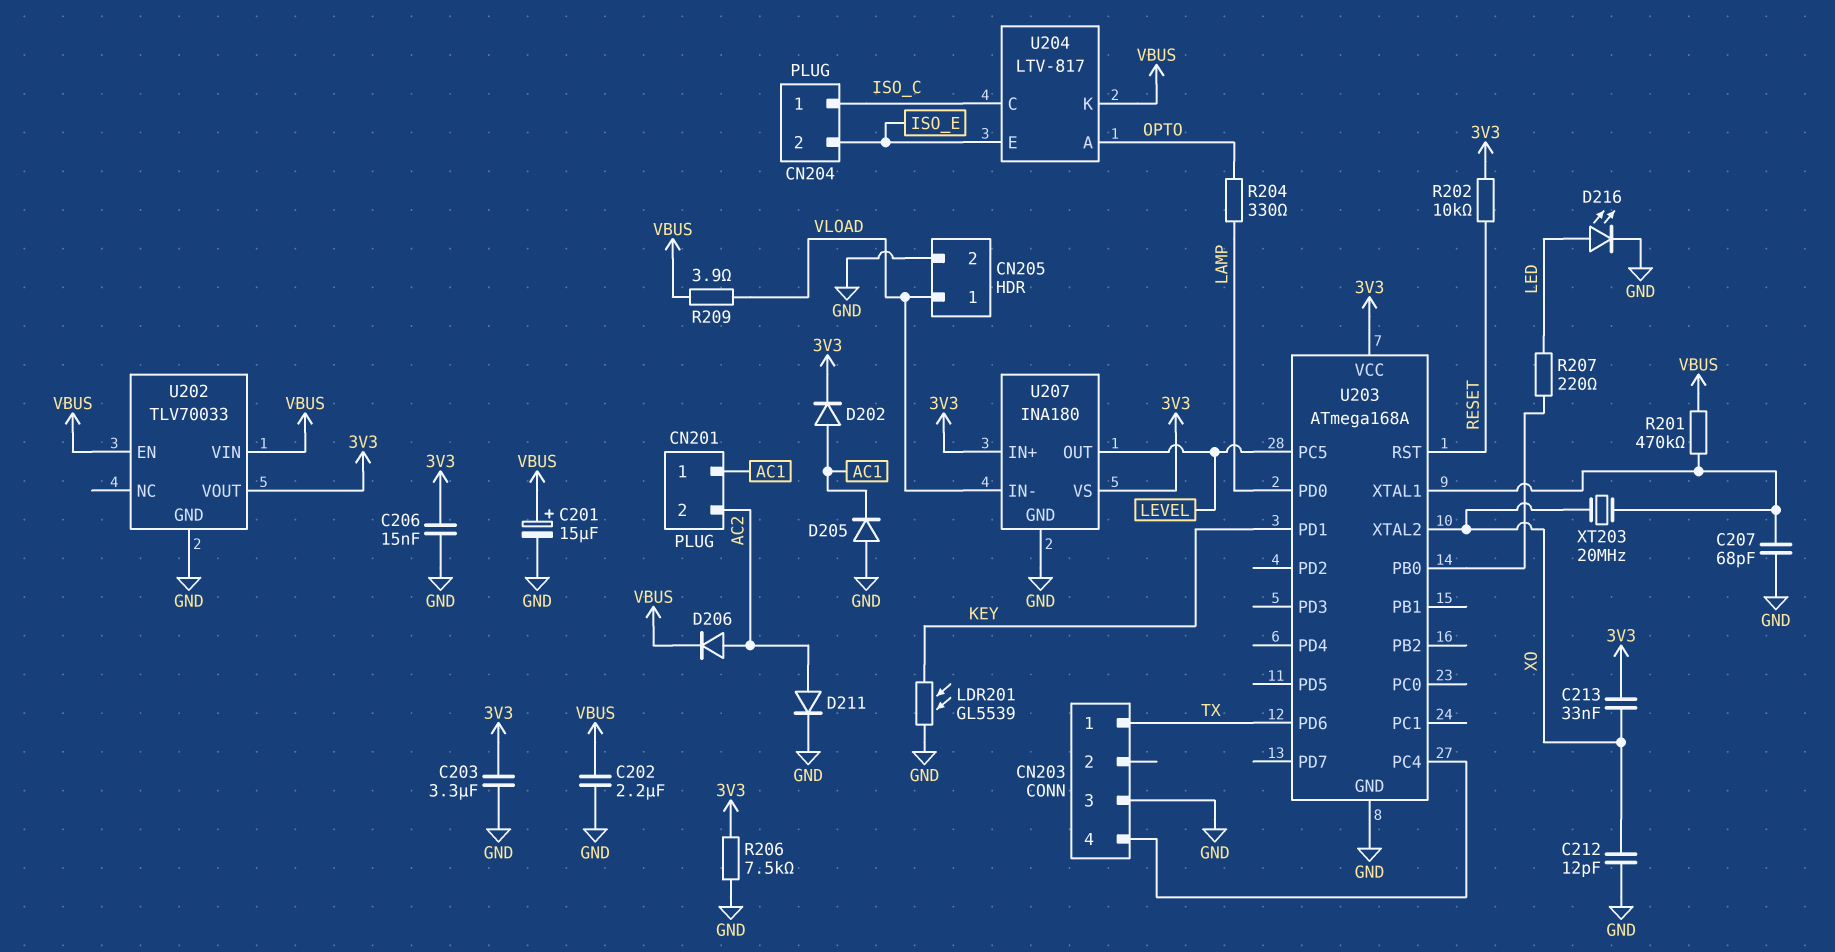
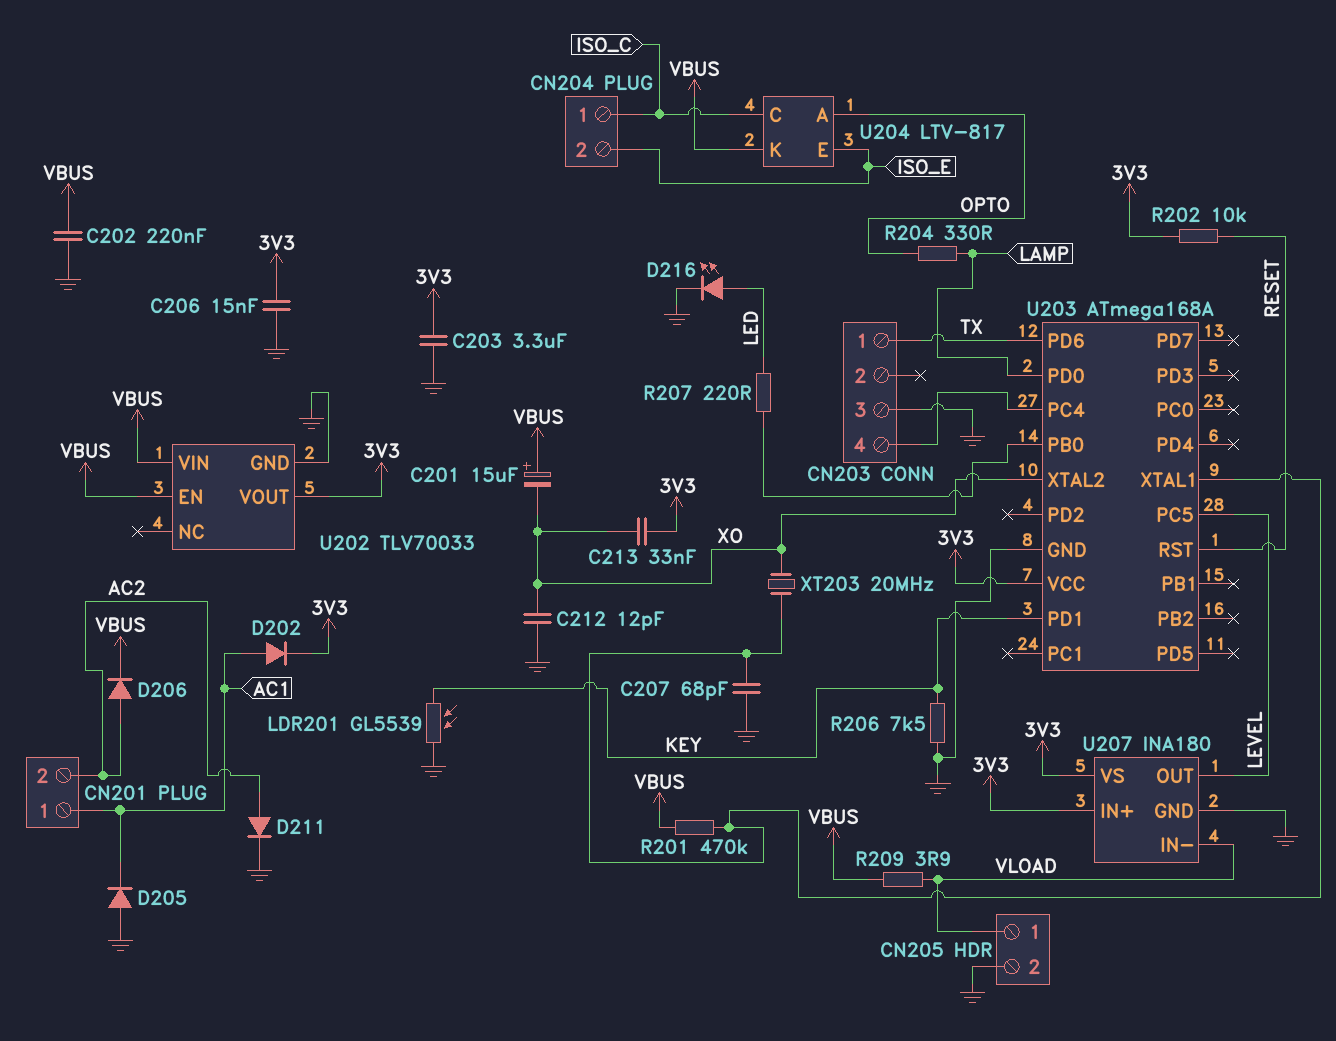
C201: 15uF (plus VBUS, minus GND) -> 15uF (plus VBUS, minus XO)
C202: 2.2uF (GND, VBUS) -> 220nF (GND, VBUS)
R206: 7.5k (3V3, GND) -> 7.5k (GND, KEY)

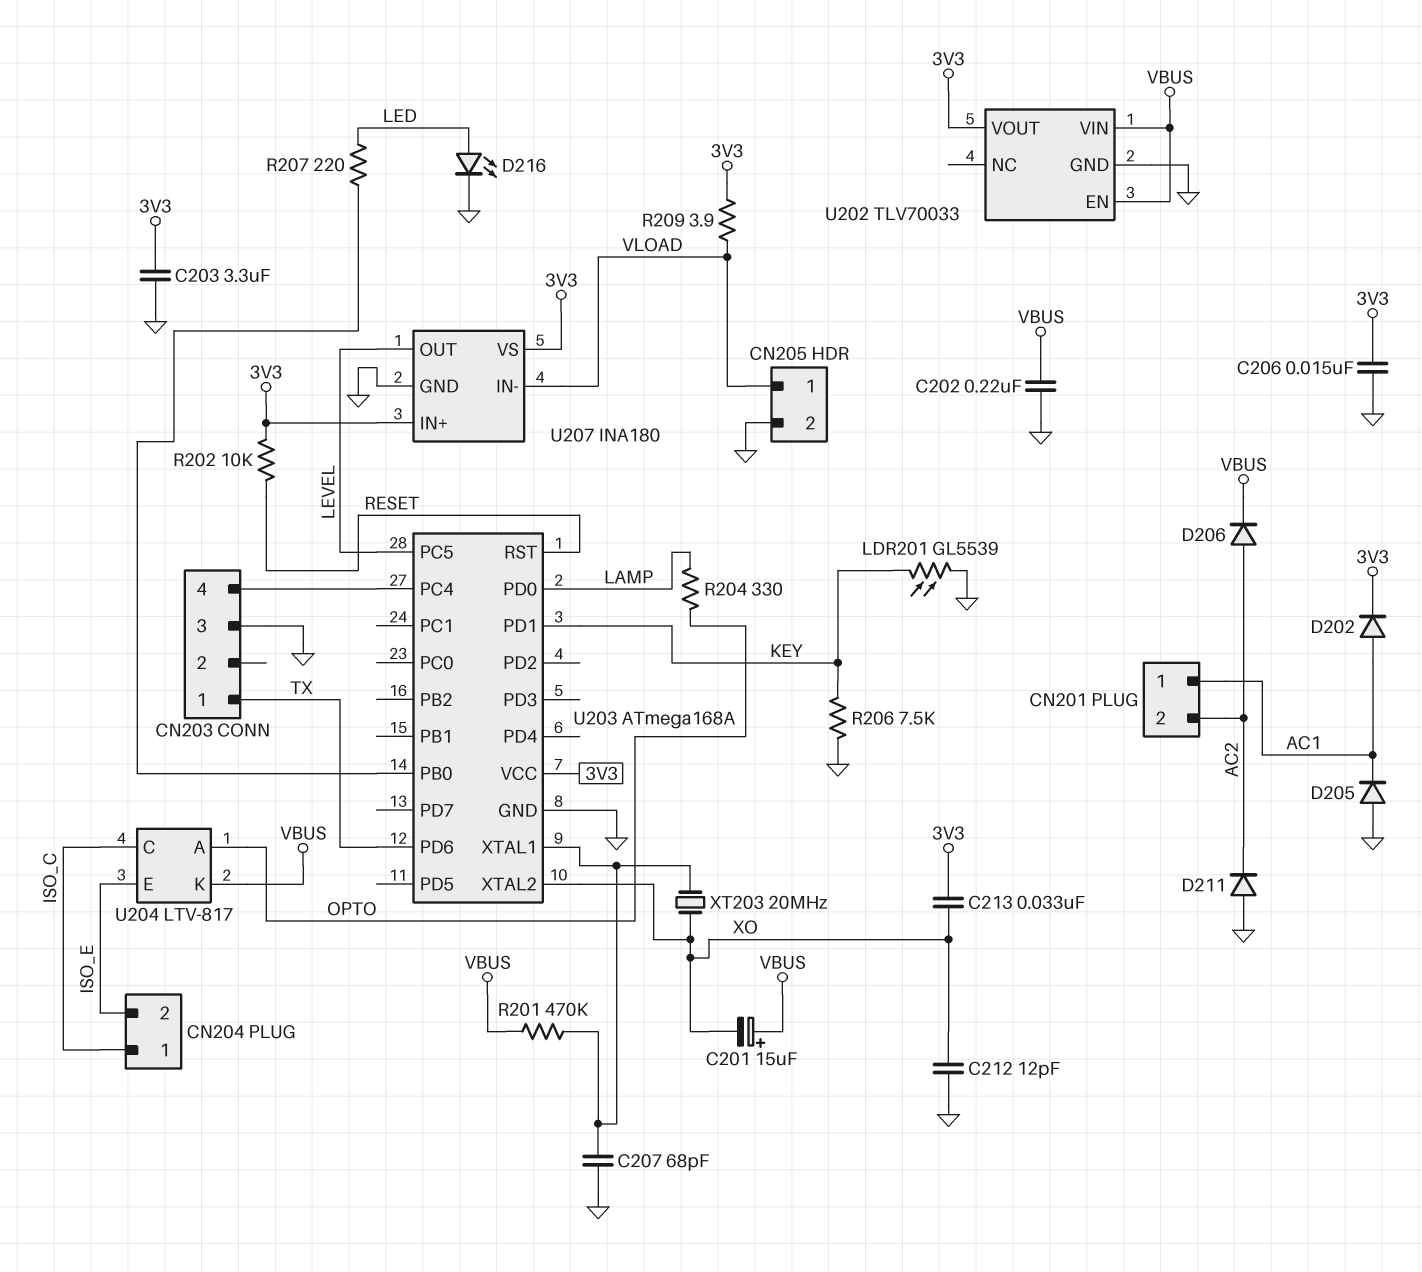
D211: diode (A AC2, K GND) -> diode (A GND, K AC2)
R209: 3.9 (VBUS, VLOAD) -> 3.9 (3V3, VLOAD)

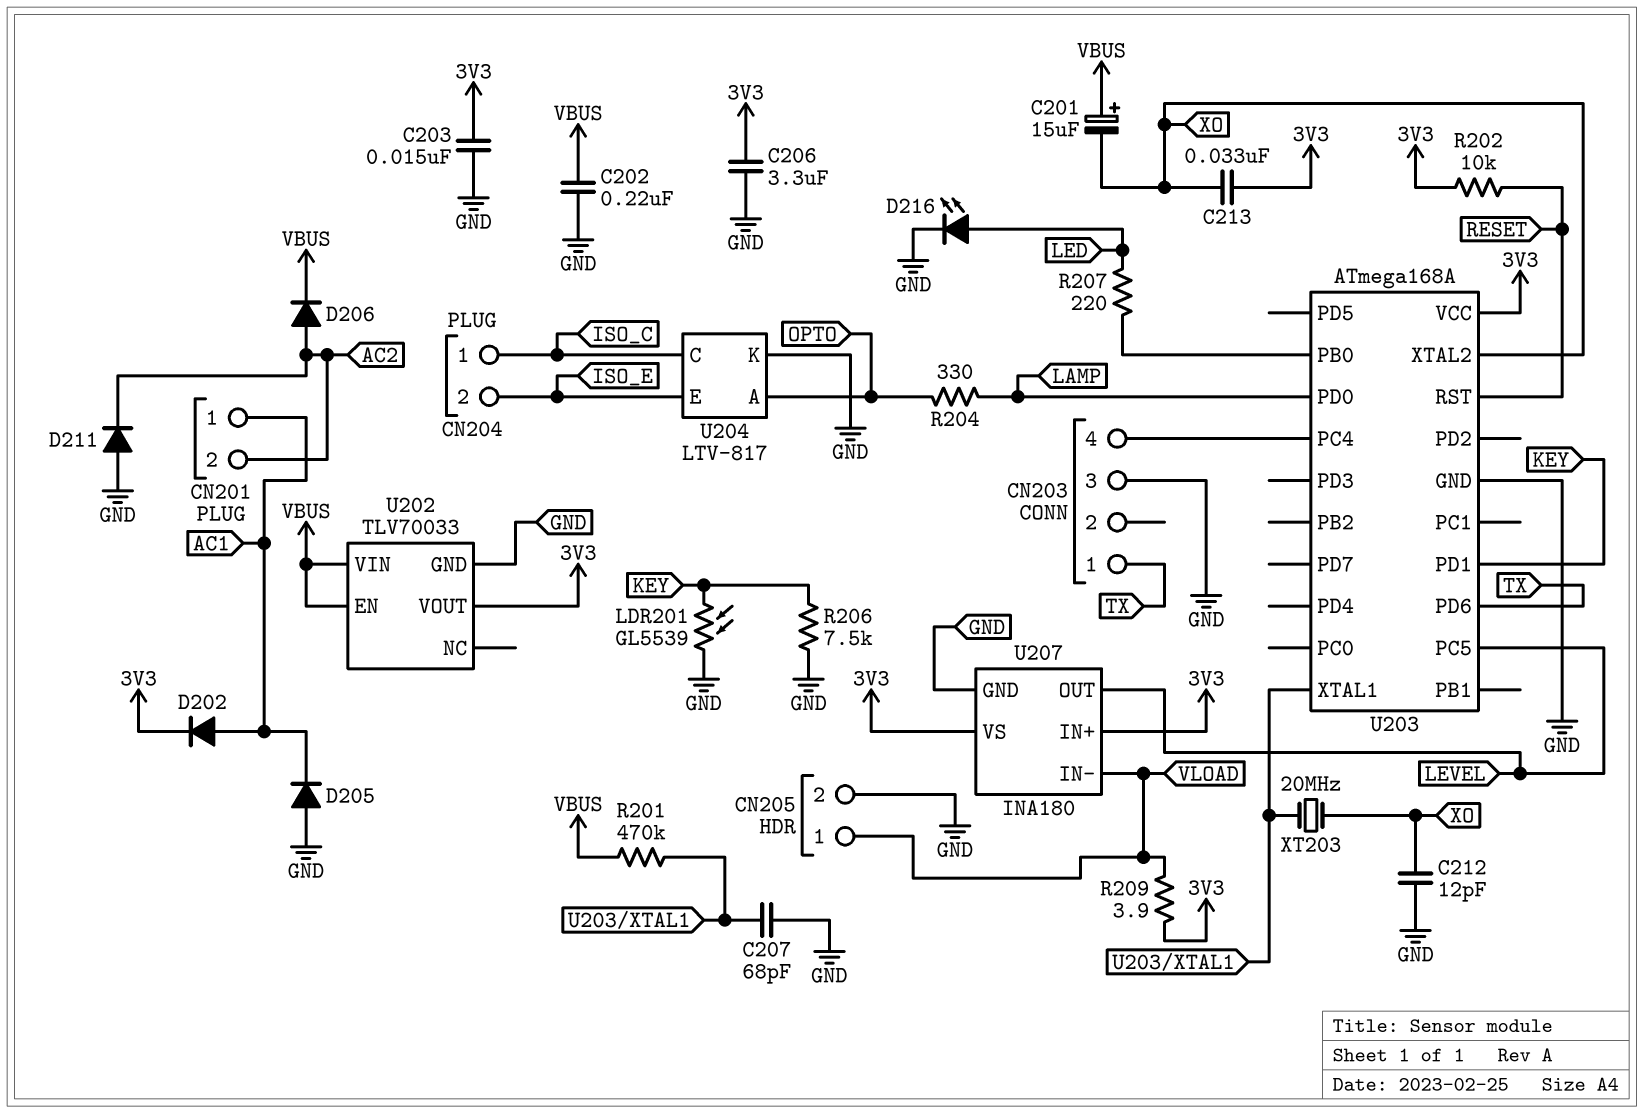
C203: 3.3uF (3V3, GND) -> 15nF (3V3, GND)
C206: 15nF (3V3, GND) -> 3.3uF (3V3, GND)
U204 pin K: VBUS -> GND

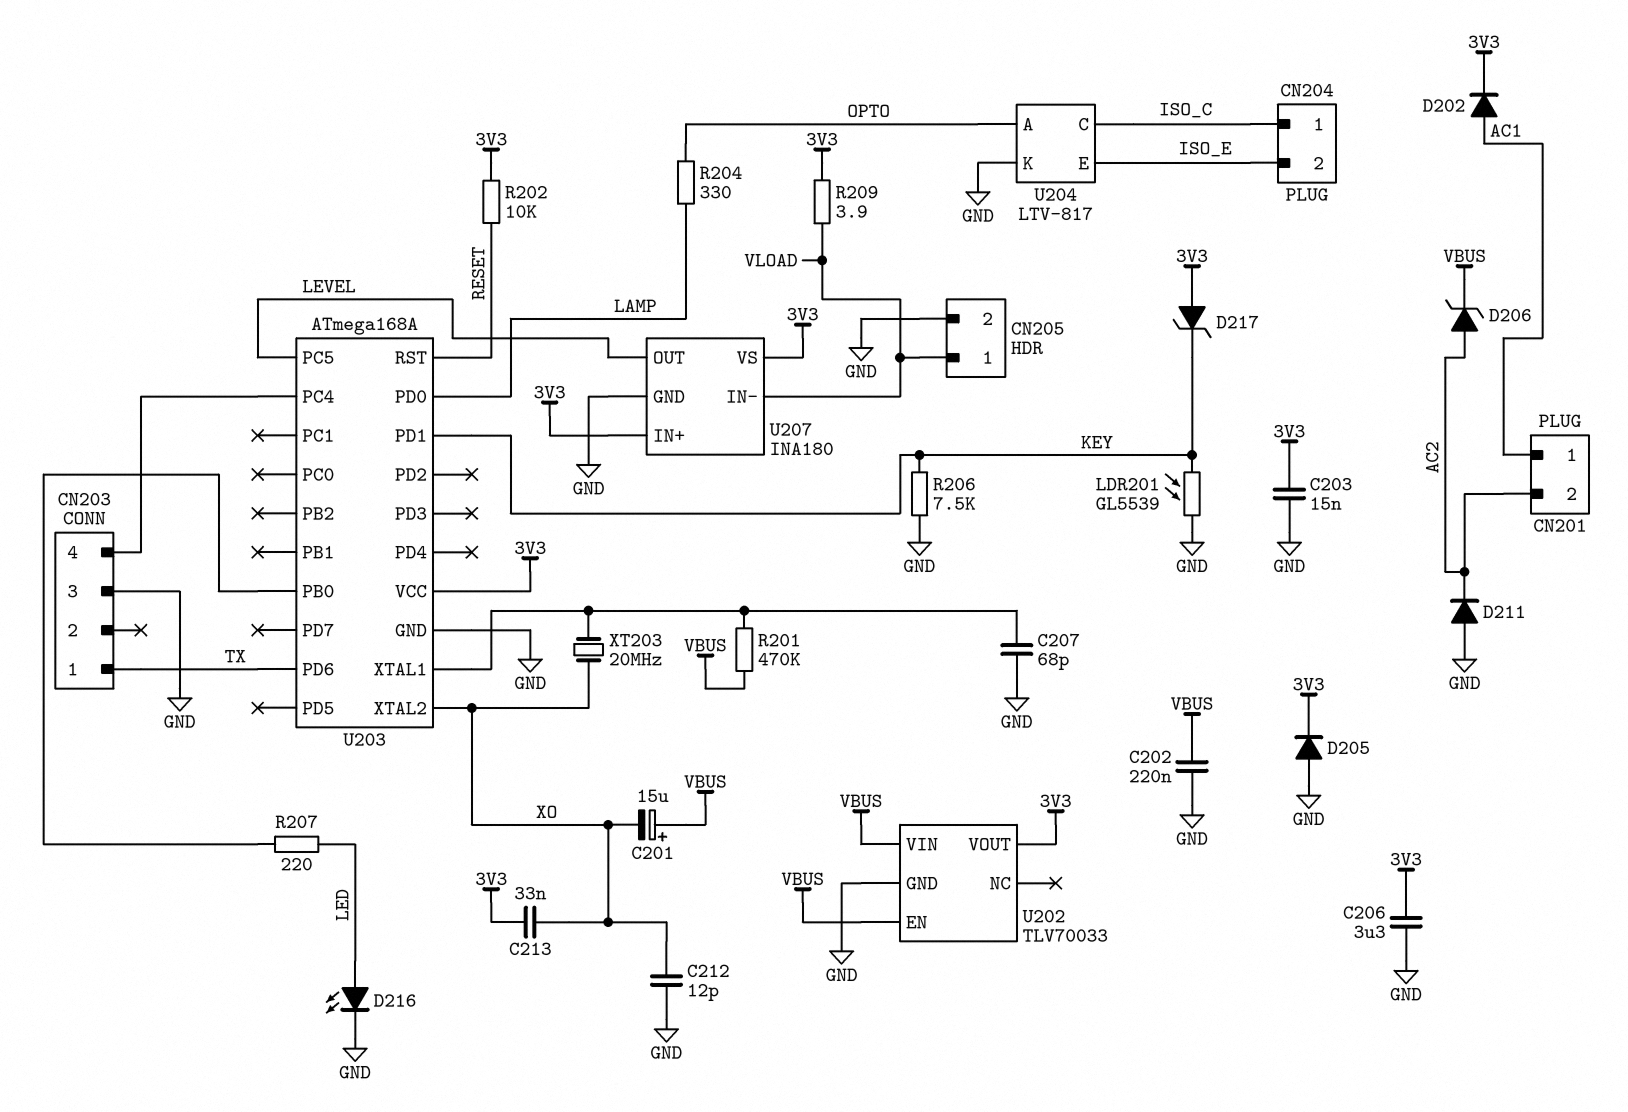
D205: diode (A GND, K AC1) -> diode (A GND, K 3V3)
D206: diode (A AC2, K VBUS) -> zener (A AC2, K VBUS)
D217: none -> zener (A 3V3, K KEY)

